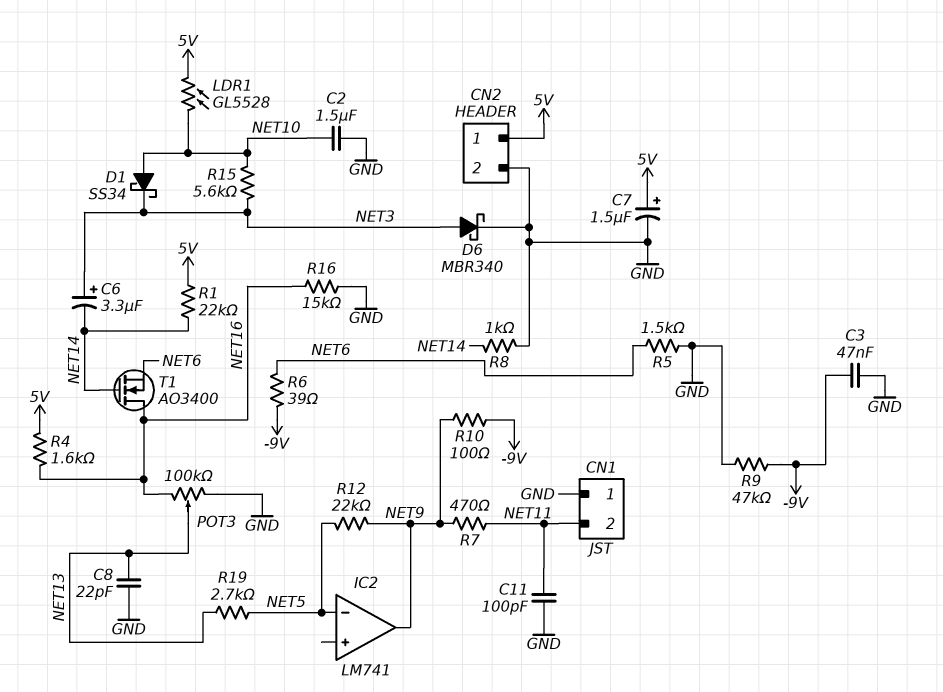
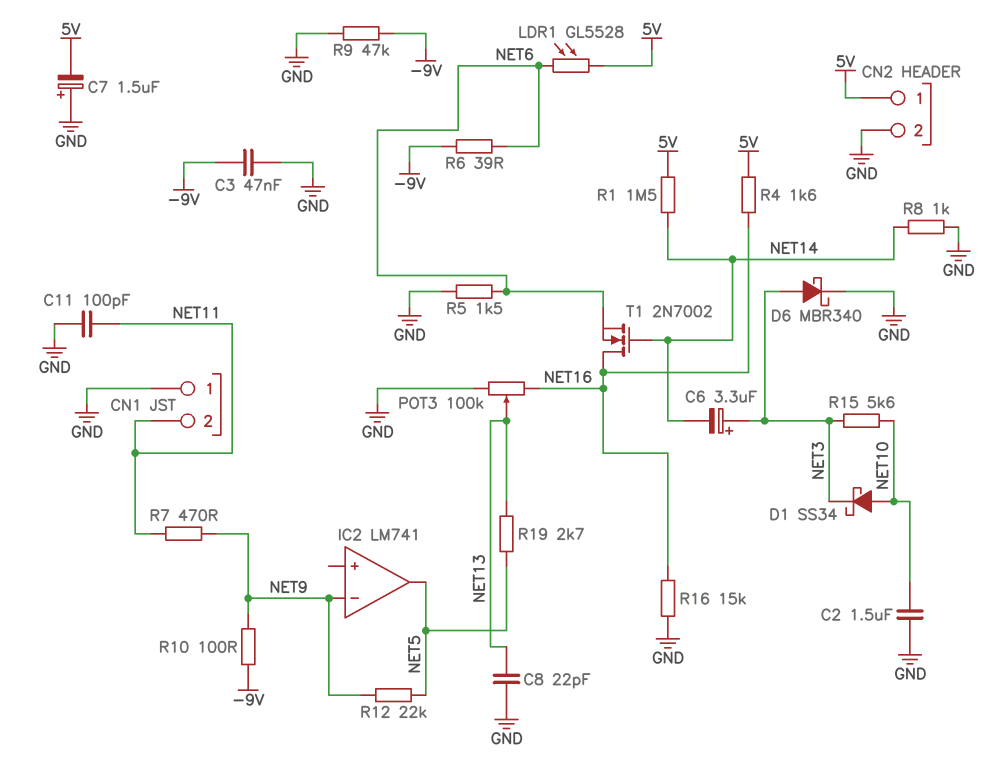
C7: 1.5uF (plus 5V, minus GND) -> 1.5uF (plus GND, minus 5V)
IC2 pin in-: NET5 -> NET9
IC2 pin out: NET9 -> NET5
LDR1: GL5528 (5V, NET10) -> GL5528 (5V, NET6)
R1: 22k (5V, NET14) -> 1.5M (5V, NET14)
T1: NMOS AO3400 (G NET14, D NET16, S NET6) -> NMOS 2N7002 (G NET14, D NET16, S NET6)

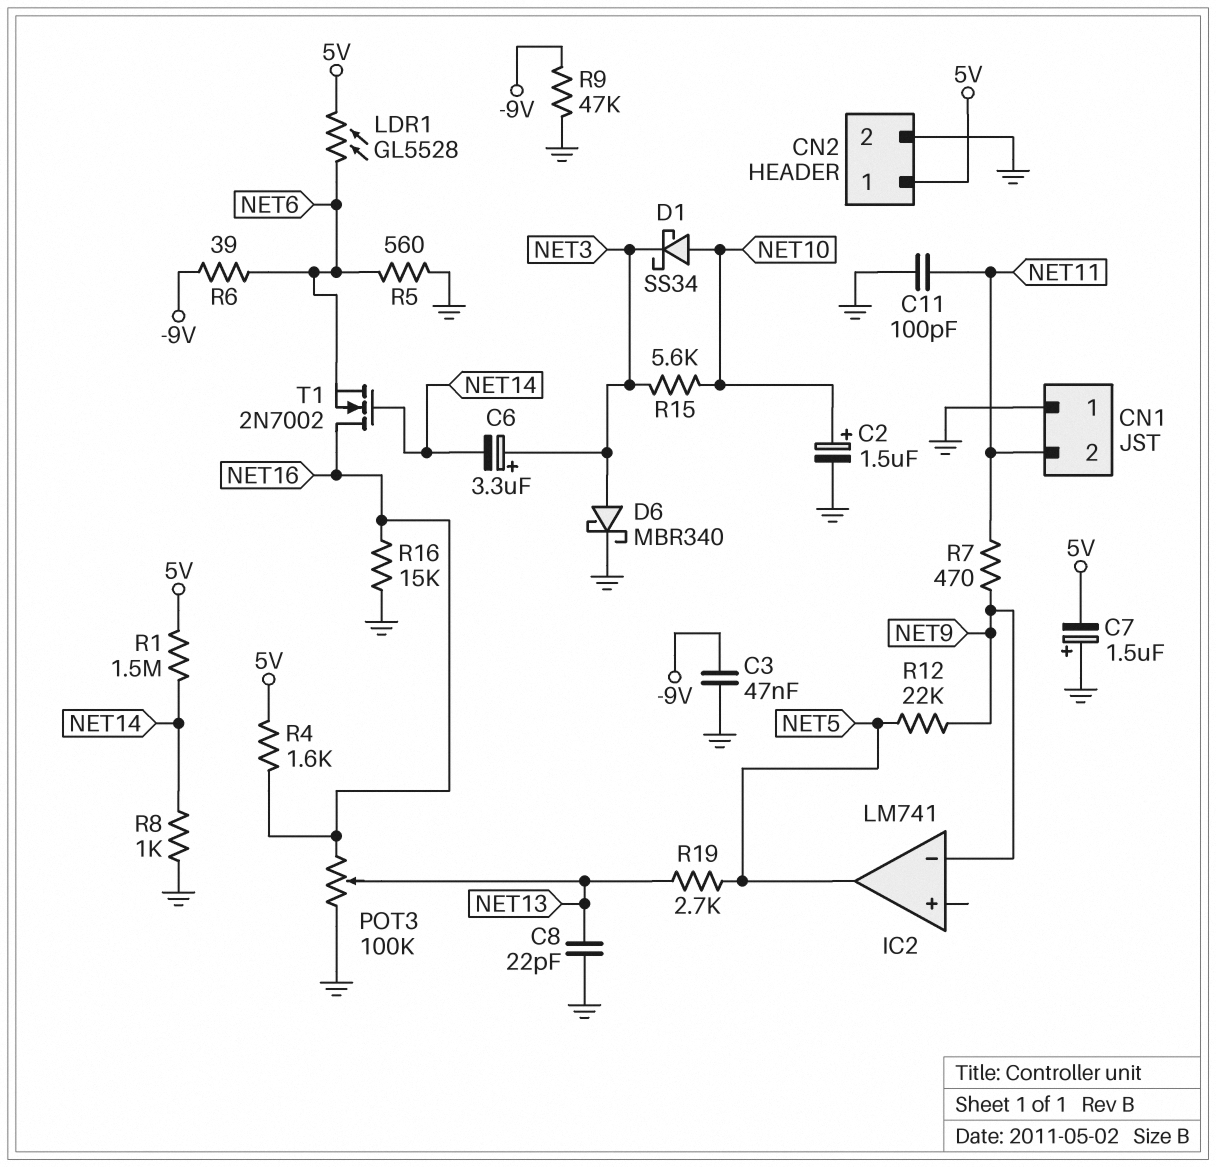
C2: 1.5uF (GND, NET10) -> 1.5uF (plus NET10, minus GND)
R5: 1.5k (GND, NET6) -> 560 (GND, NET6)
R10: 100 (-9V, NET9) -> none

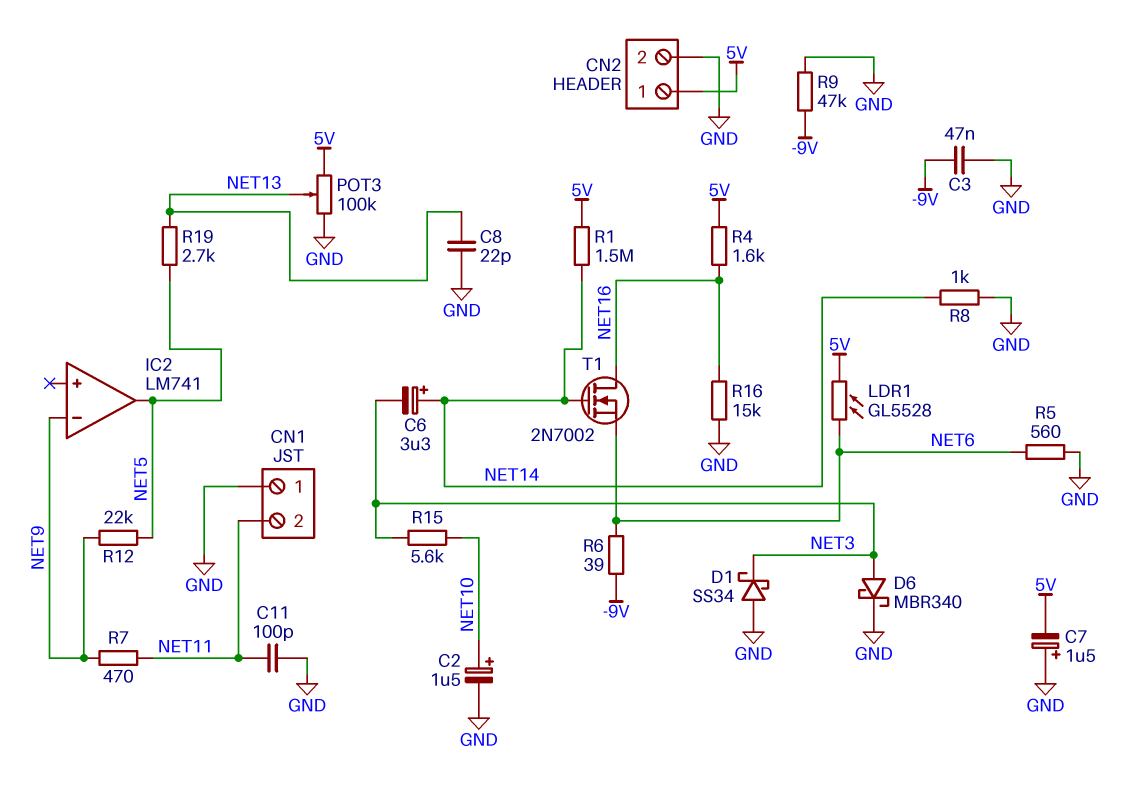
C6: 3.3uF (plus NET3, minus NET14) -> 3.3uF (plus NET14, minus NET3)
D1: schottky SS34 (A NET10, K NET3) -> schottky SS34 (A GND, K NET3)
POT3: 100k (GND, NET16, wiper NET13) -> 100k (5V, GND, wiper NET13)

